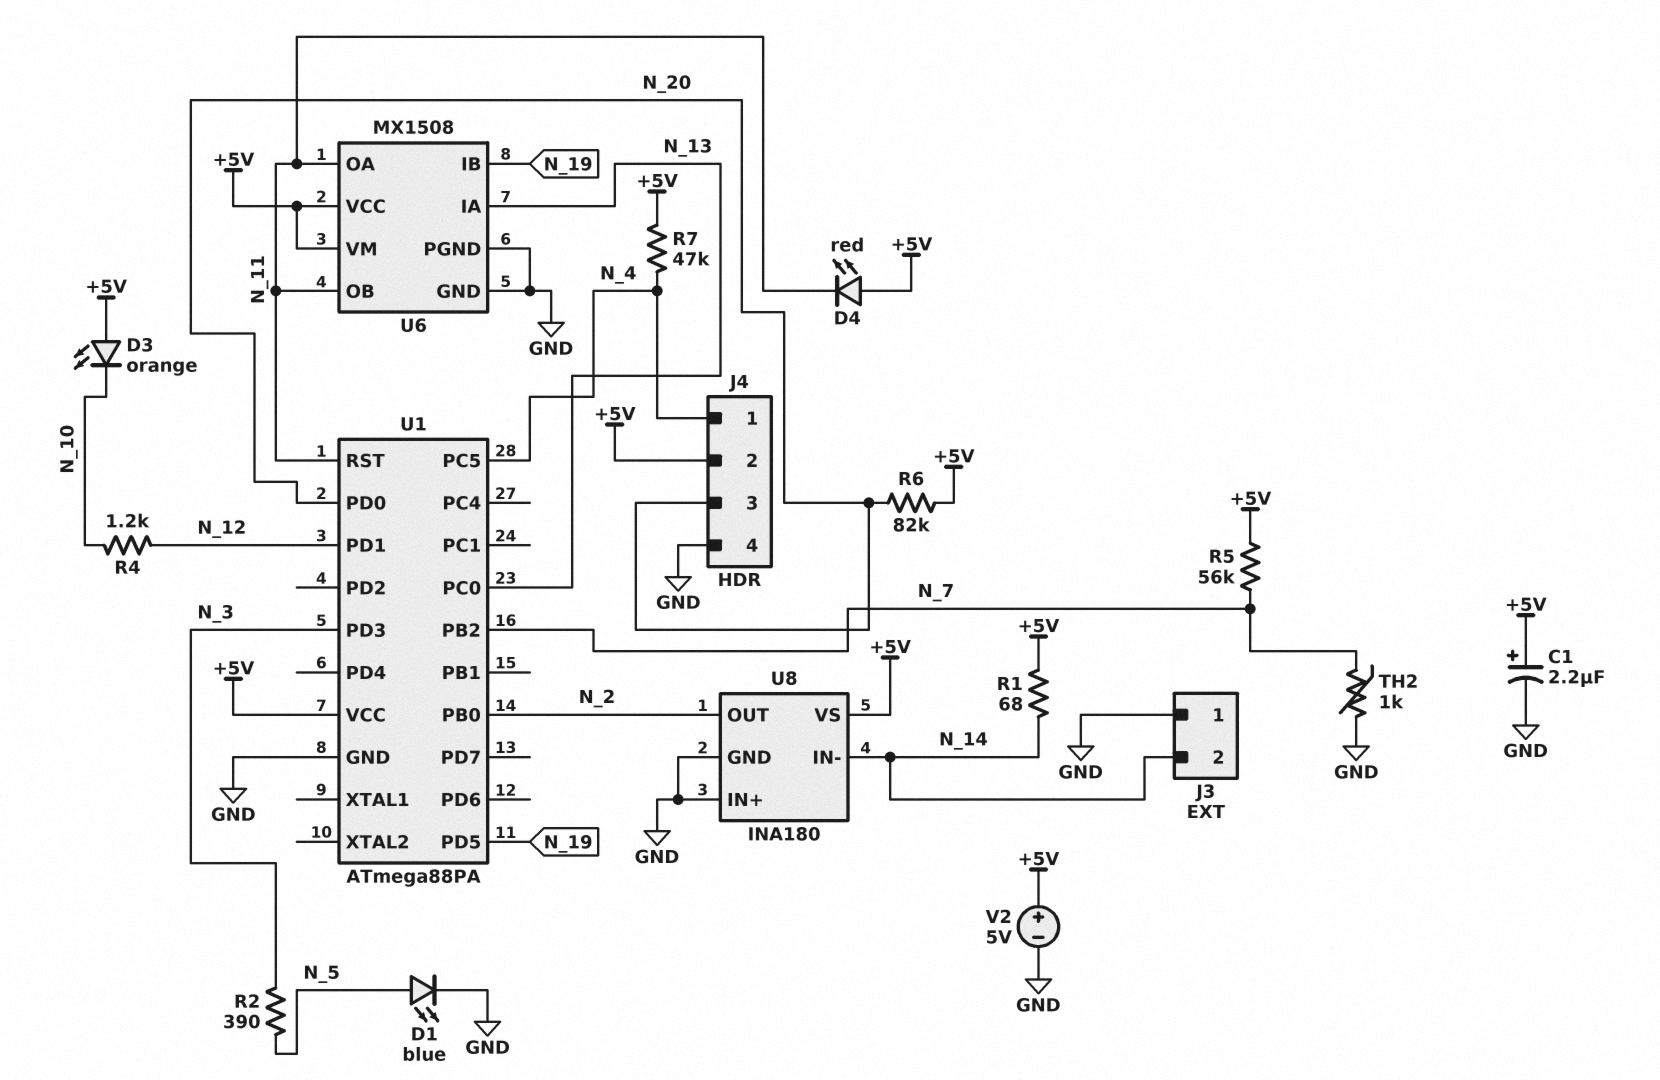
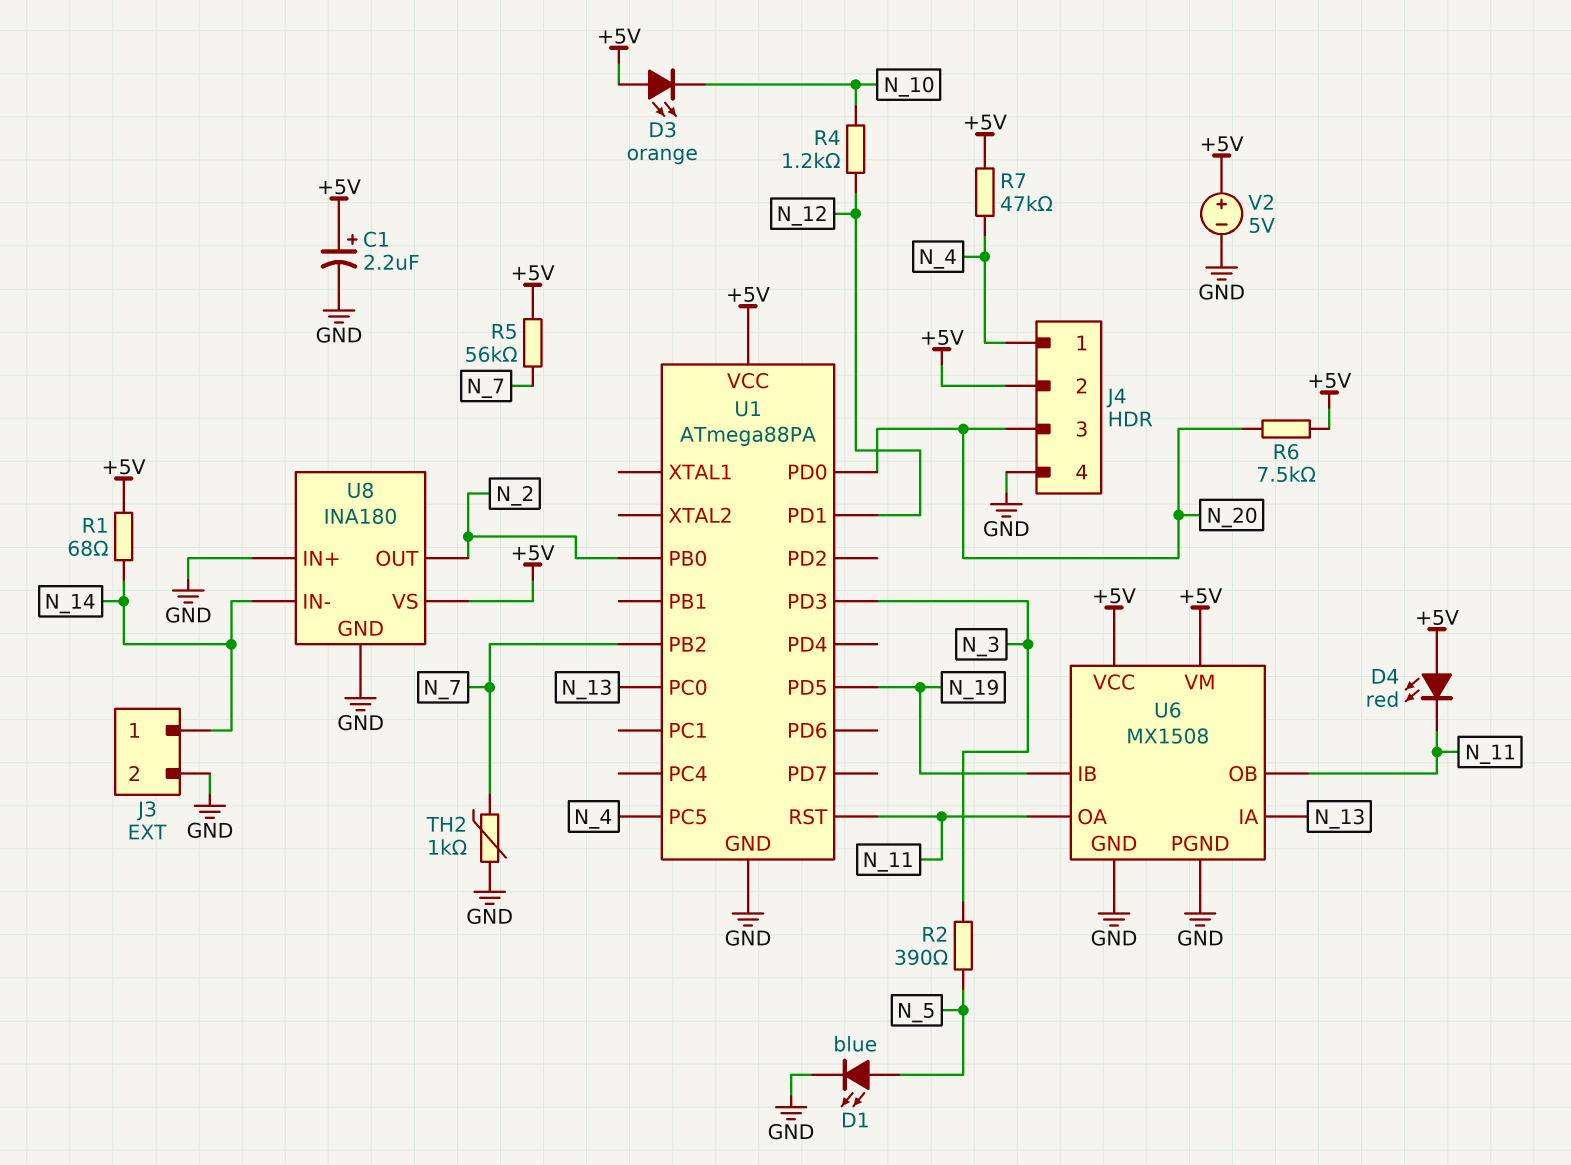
J3 pin 1: GND -> N_14
J3 pin 2: N_14 -> GND
R6: 82k (+5V, N_20) -> 7.5k (+5V, N_20)

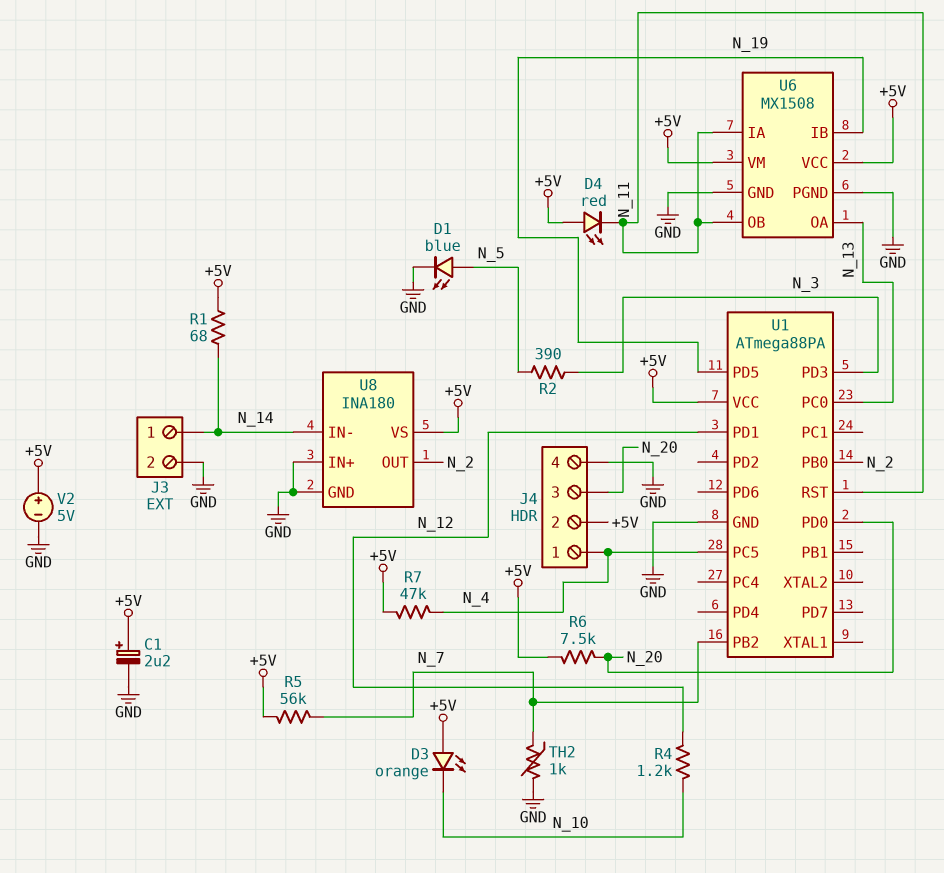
U6 pin IA: N_13 -> N_11
U6 pin OA: N_11 -> N_13

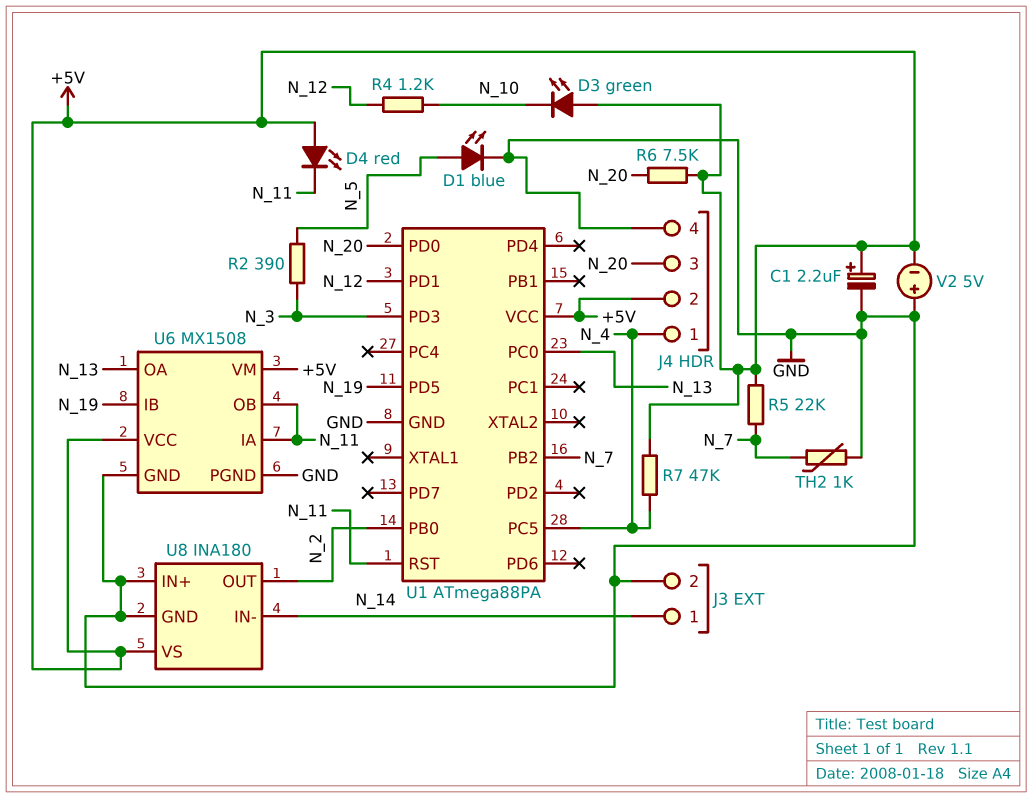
D3: LED orange (A +5V, K N_10) -> LED green (A +5V, K N_10)
R1: 68 (+5V, N_14) -> none
R5: 56k (+5V, N_7) -> 22k (+5V, N_7)
V2: 5V (plus +5V, minus GND) -> 5V (plus GND, minus +5V)

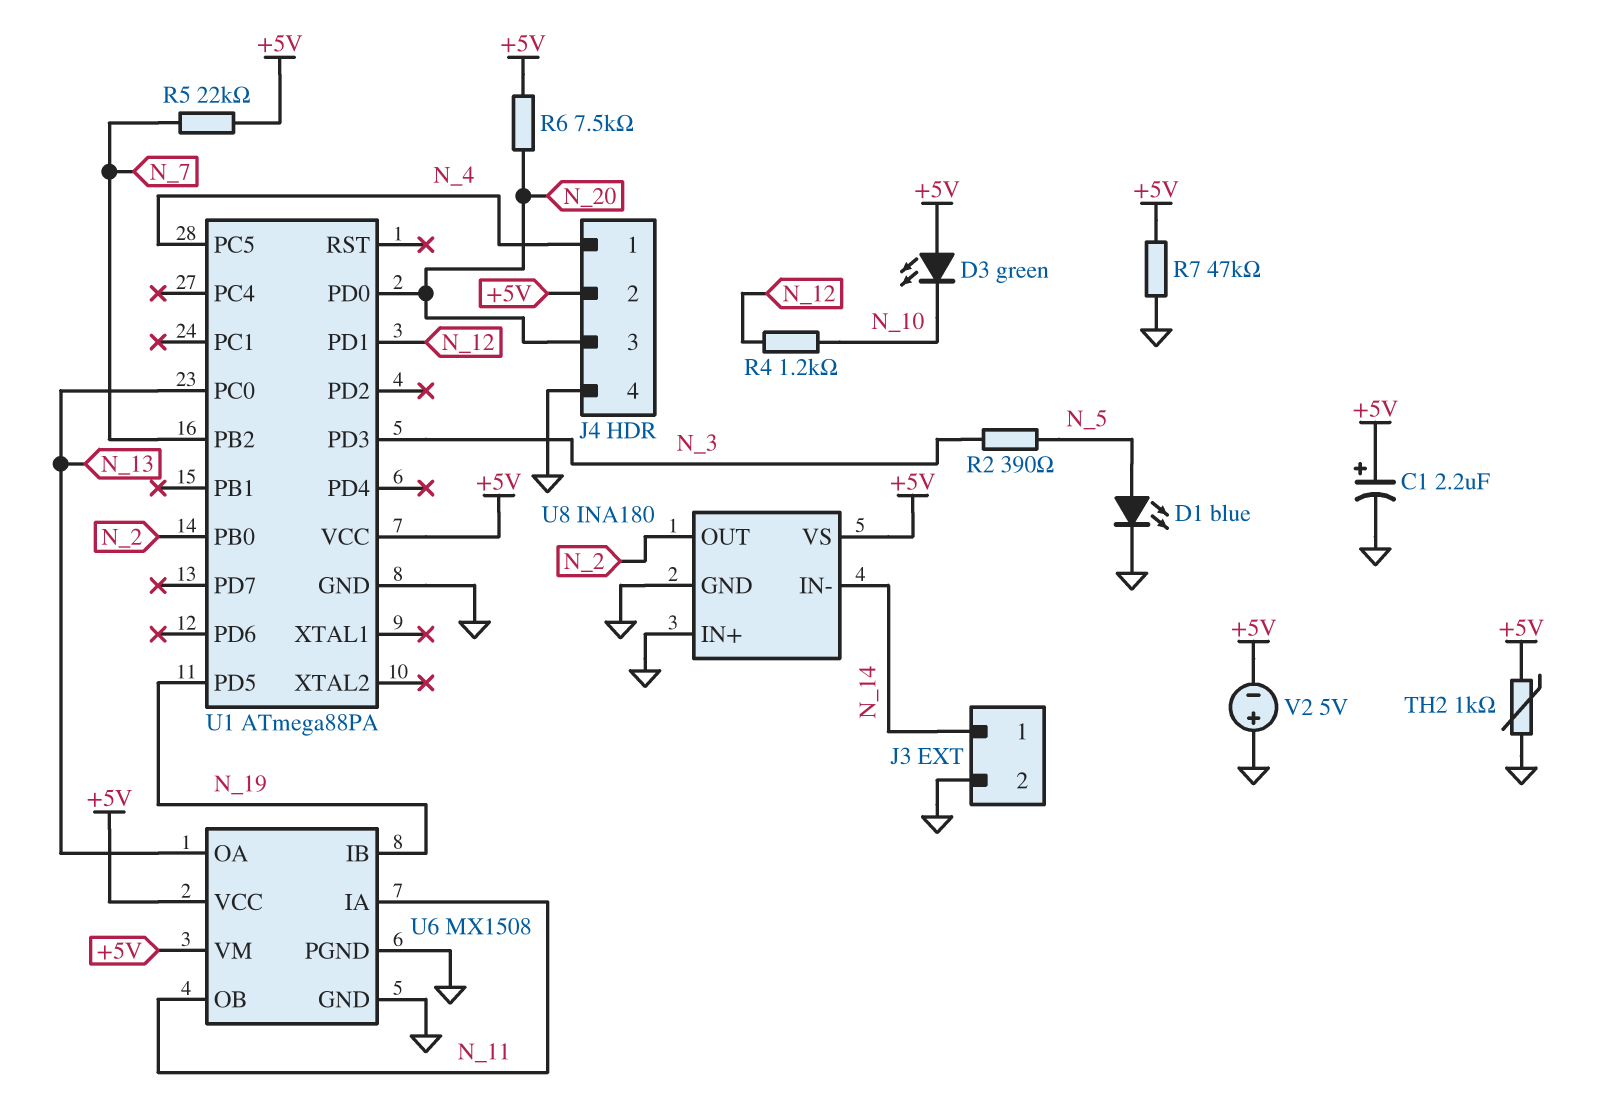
D4: LED red (A +5V, K N_11) -> none
R7: 47k (+5V, N_4) -> 47k (+5V, GND)
TH2: 1k (GND, N_7) -> 1k (+5V, GND)
U1 pin RST: N_11 -> none

